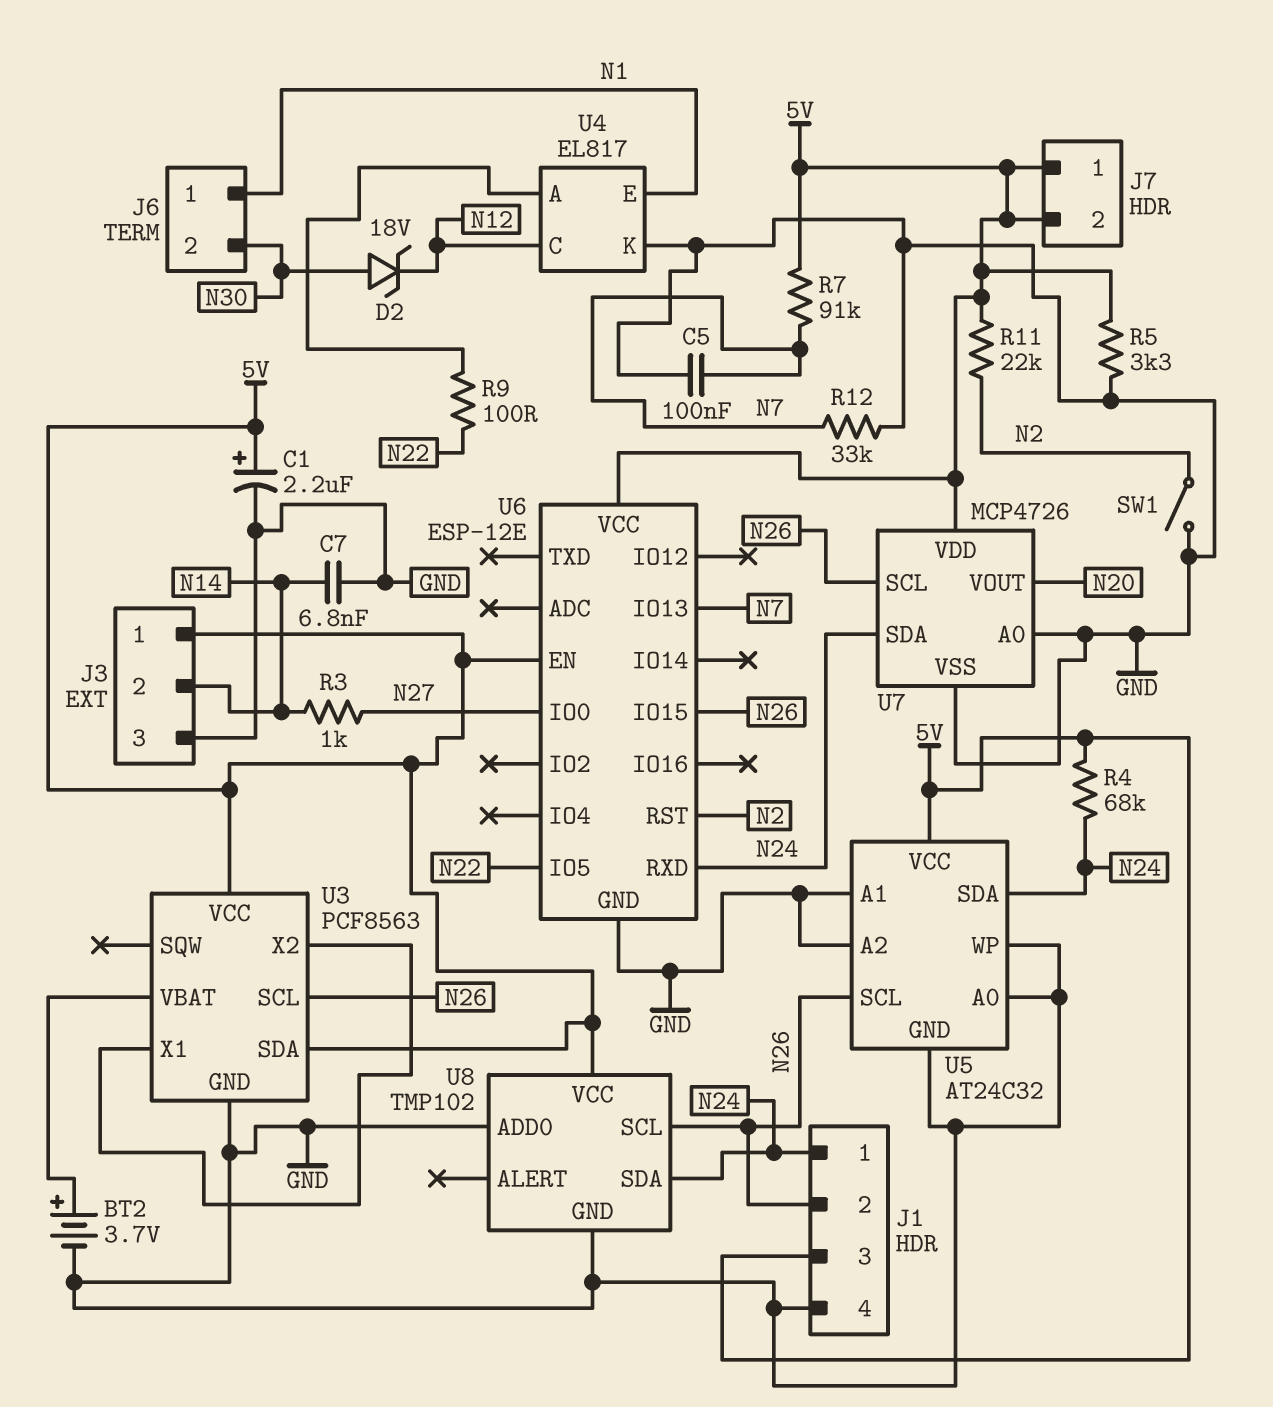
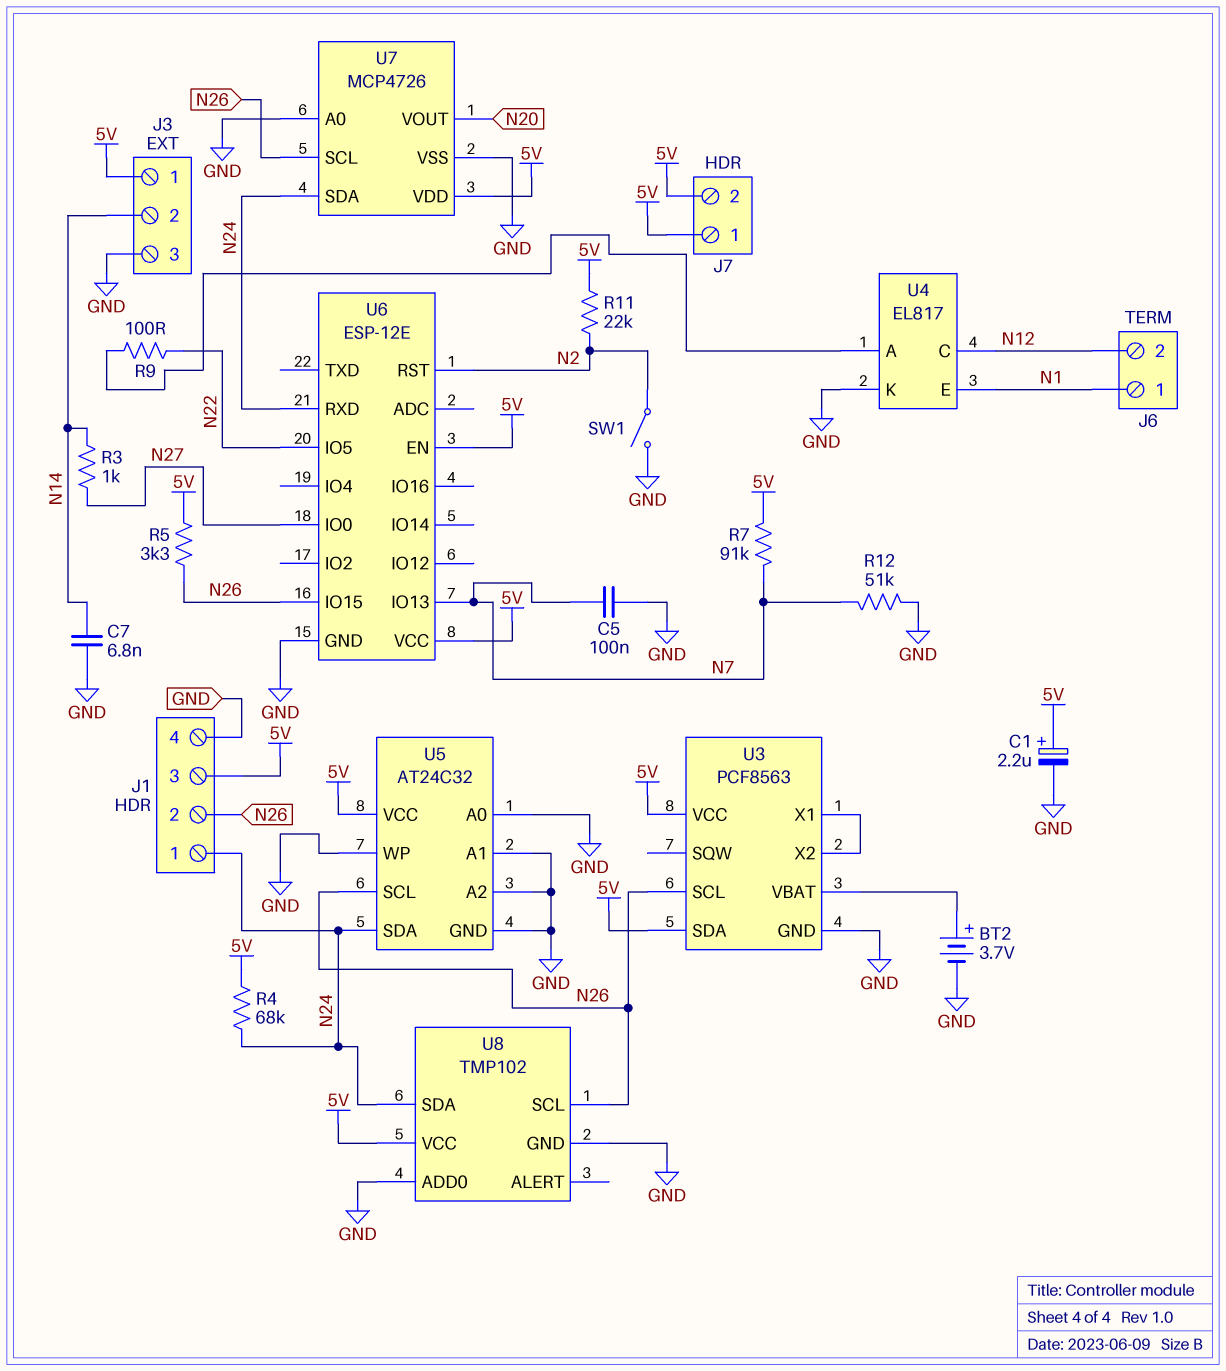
D2: zener 18V (A N30, K N12) -> none
J6 pin 2: N30 -> N12
R5: 3.3k (5V, GND) -> 3.3k (5V, N26)
R12: 33k (GND, N7) -> 51k (GND, N7)

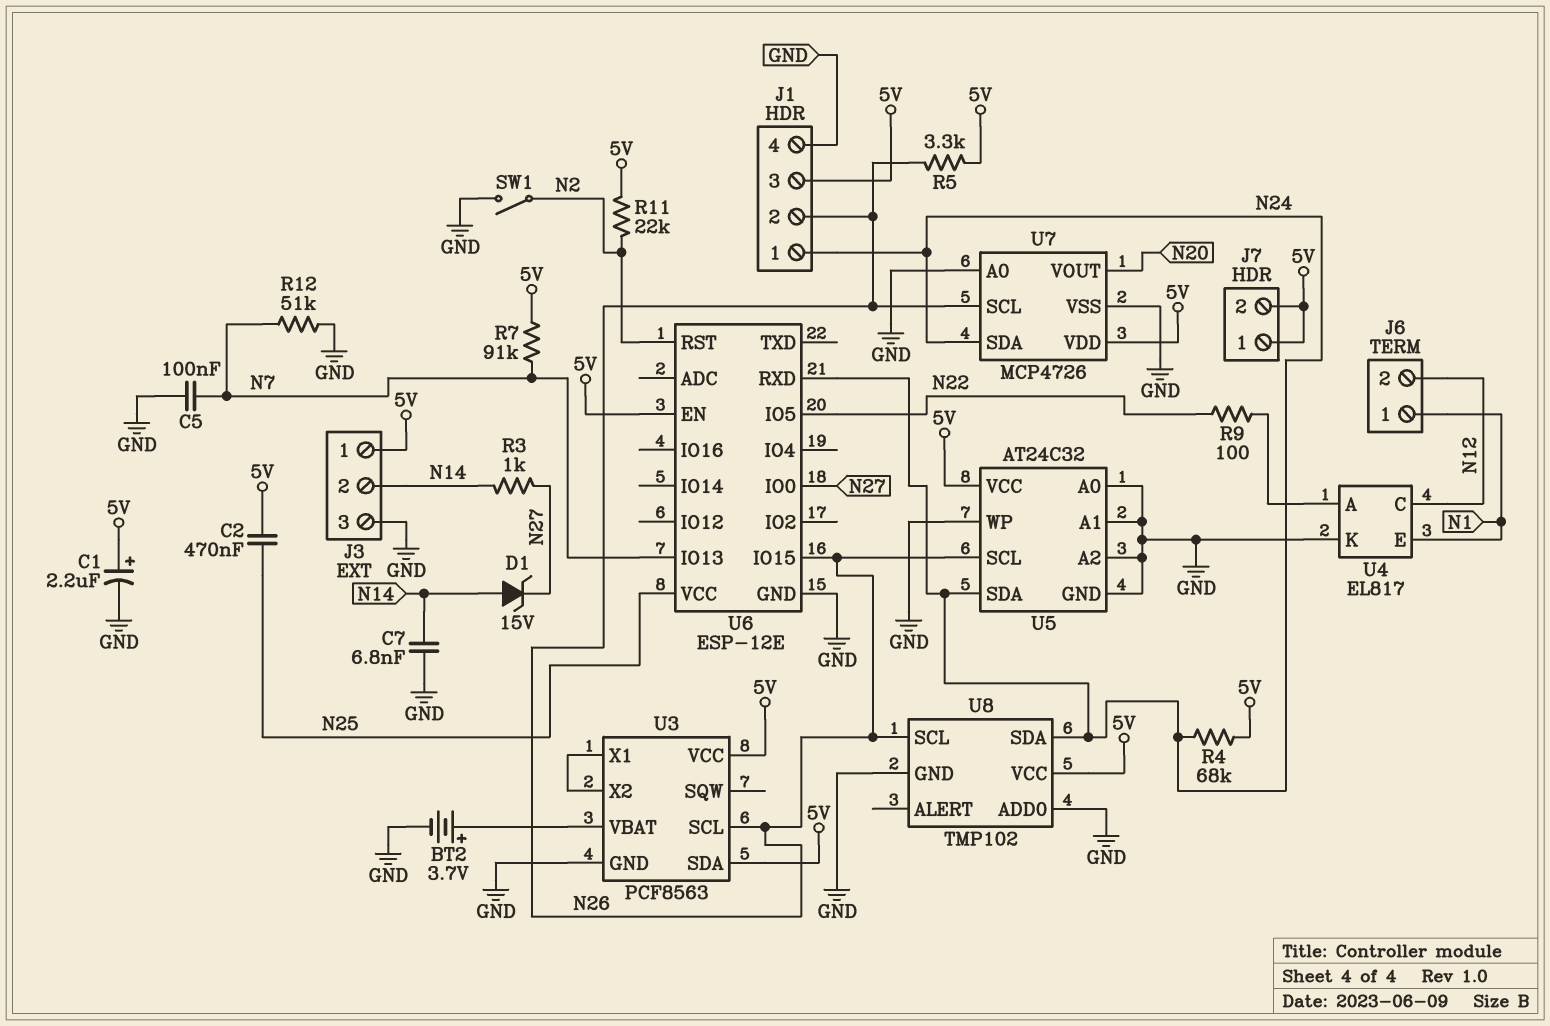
C2: none -> 470nF (5V, N25)
D1: none -> zener 15V (A N14, K N27)
U6 pin VCC: 5V -> N25

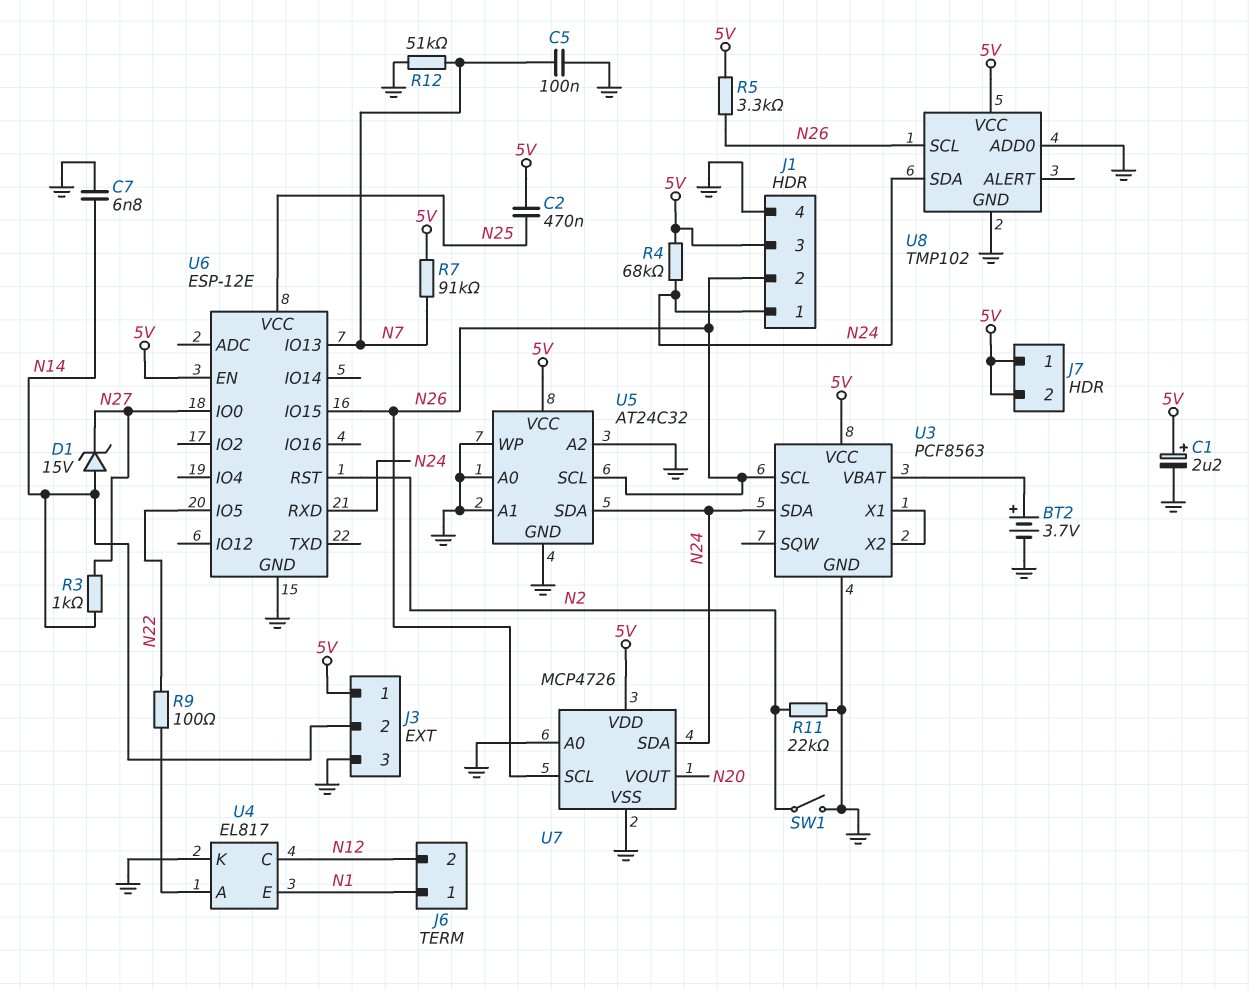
R11: 22k (5V, N2) -> 22k (GND, N2)
U3 pin SDA: 5V -> N24

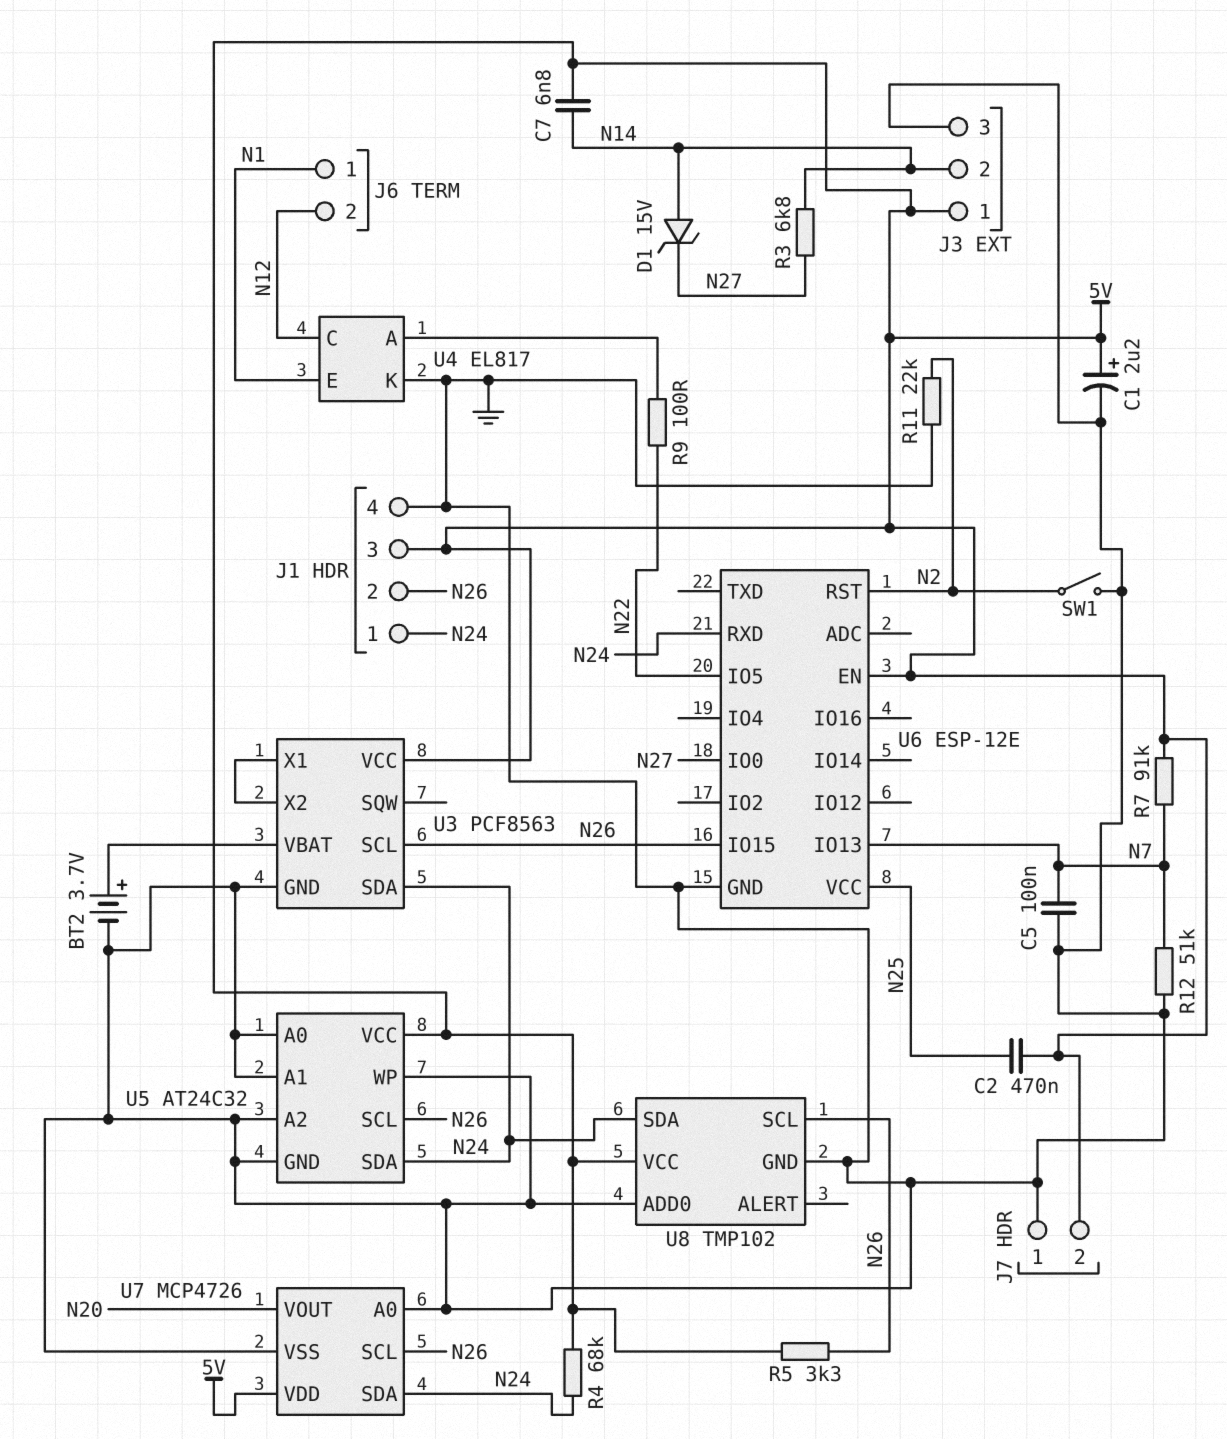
C7: 6.8nF (GND, N14) -> 6.8nF (5V, N14)
J7 pin 1: 5V -> GND
R3: 1k (N14, N27) -> 6.8k (N14, N27)

